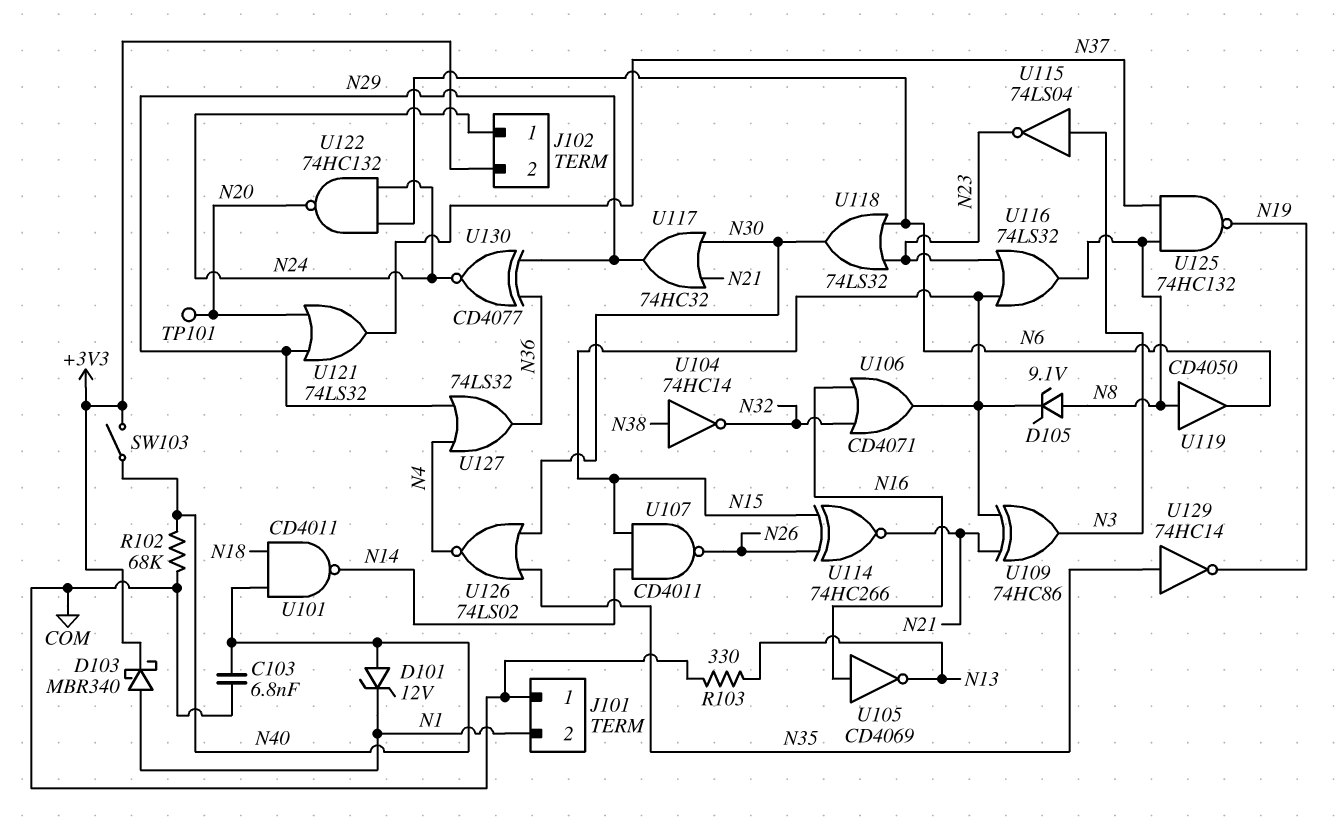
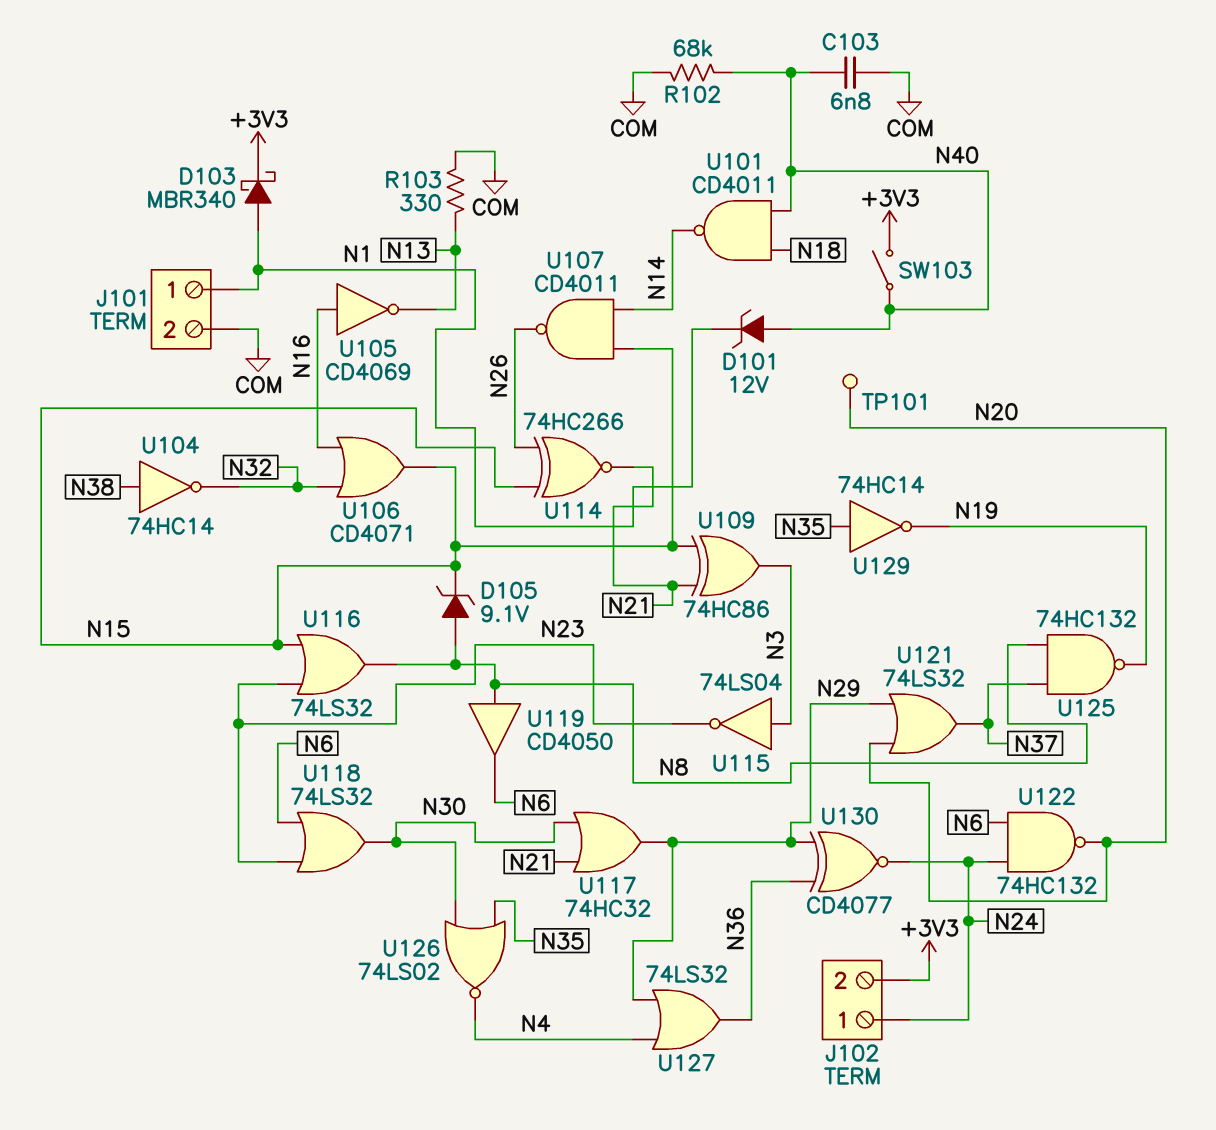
J101 pin 1: COM -> N1
J101 pin 2: N1 -> COM

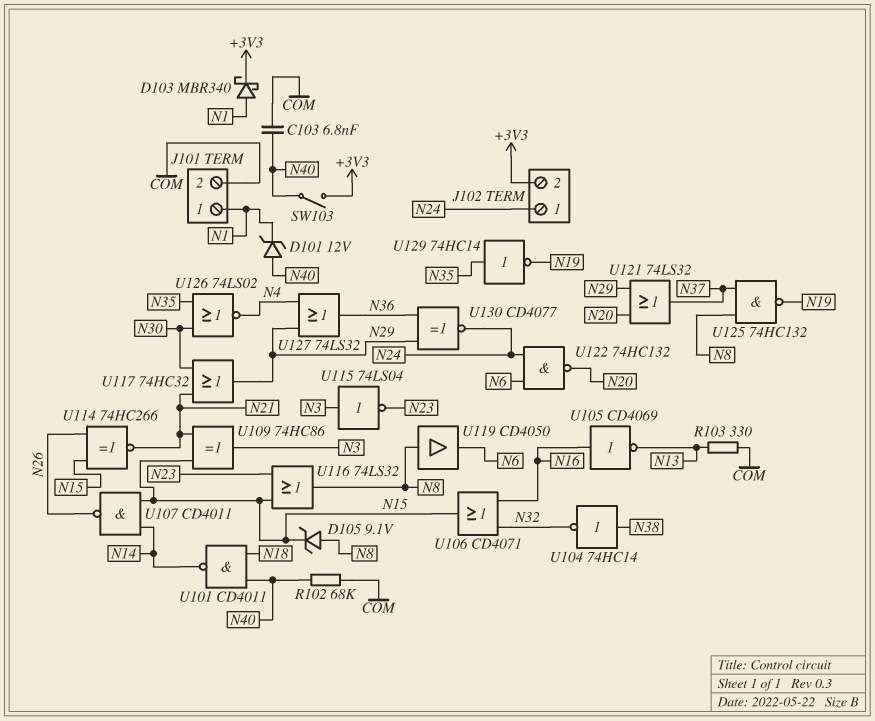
TP101: test point (N20) -> none
U118: OR 74LS32 (in N6, in N23, out N30) -> none

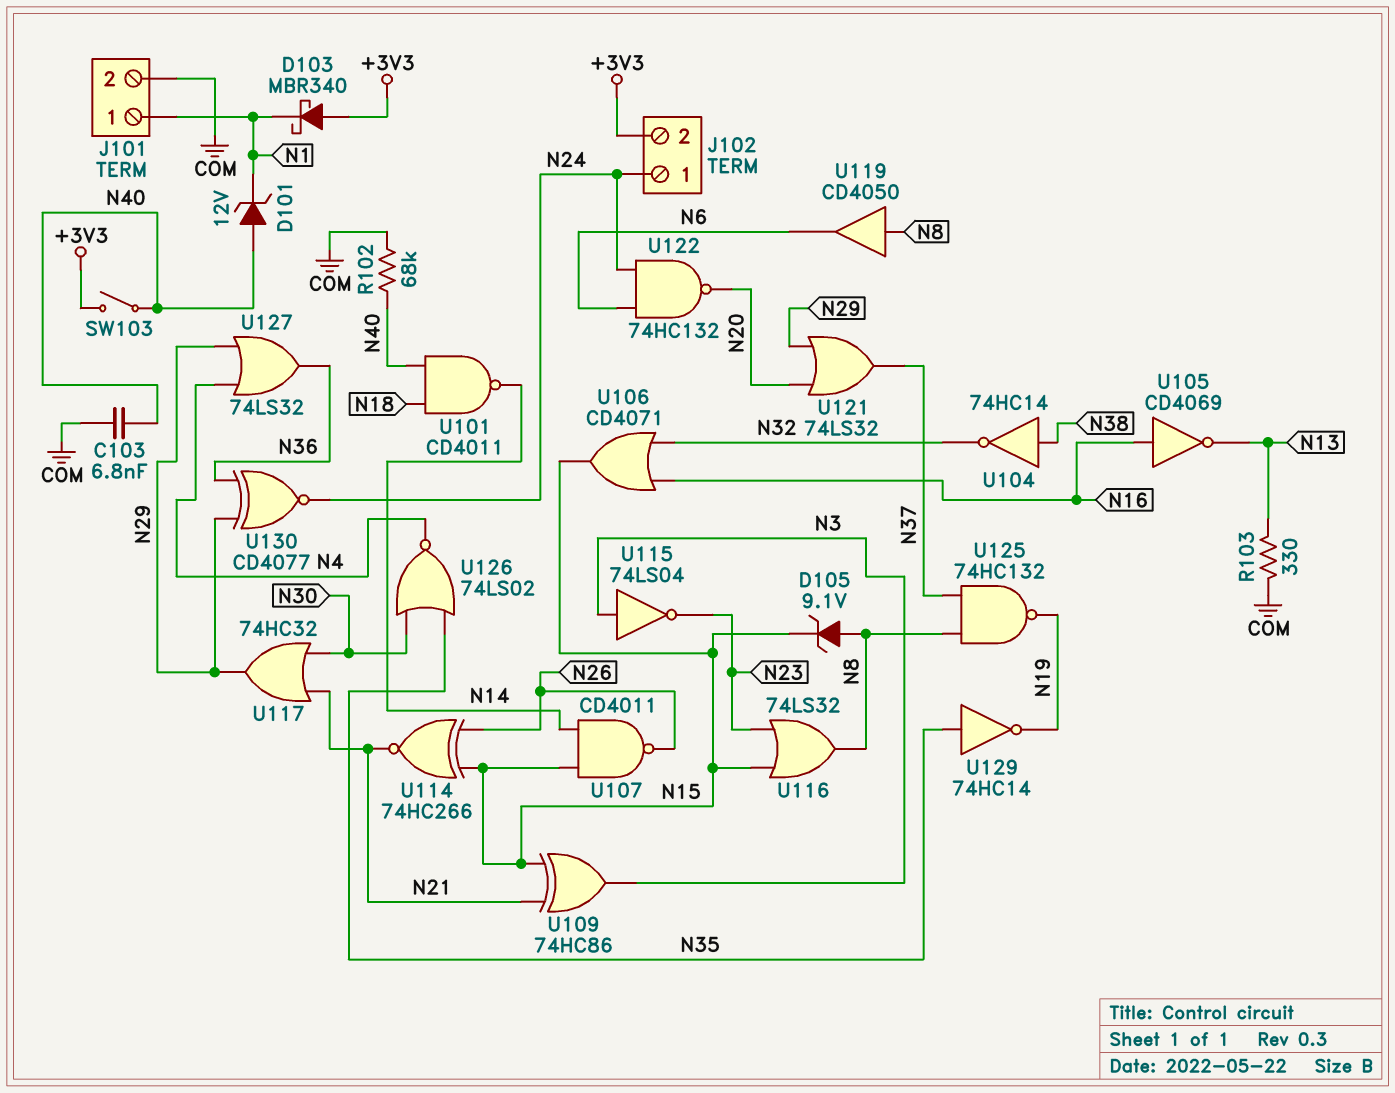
D103: schottky MBR340 (A N1, K +3V3) -> schottky MBR340 (A +3V3, K N1)

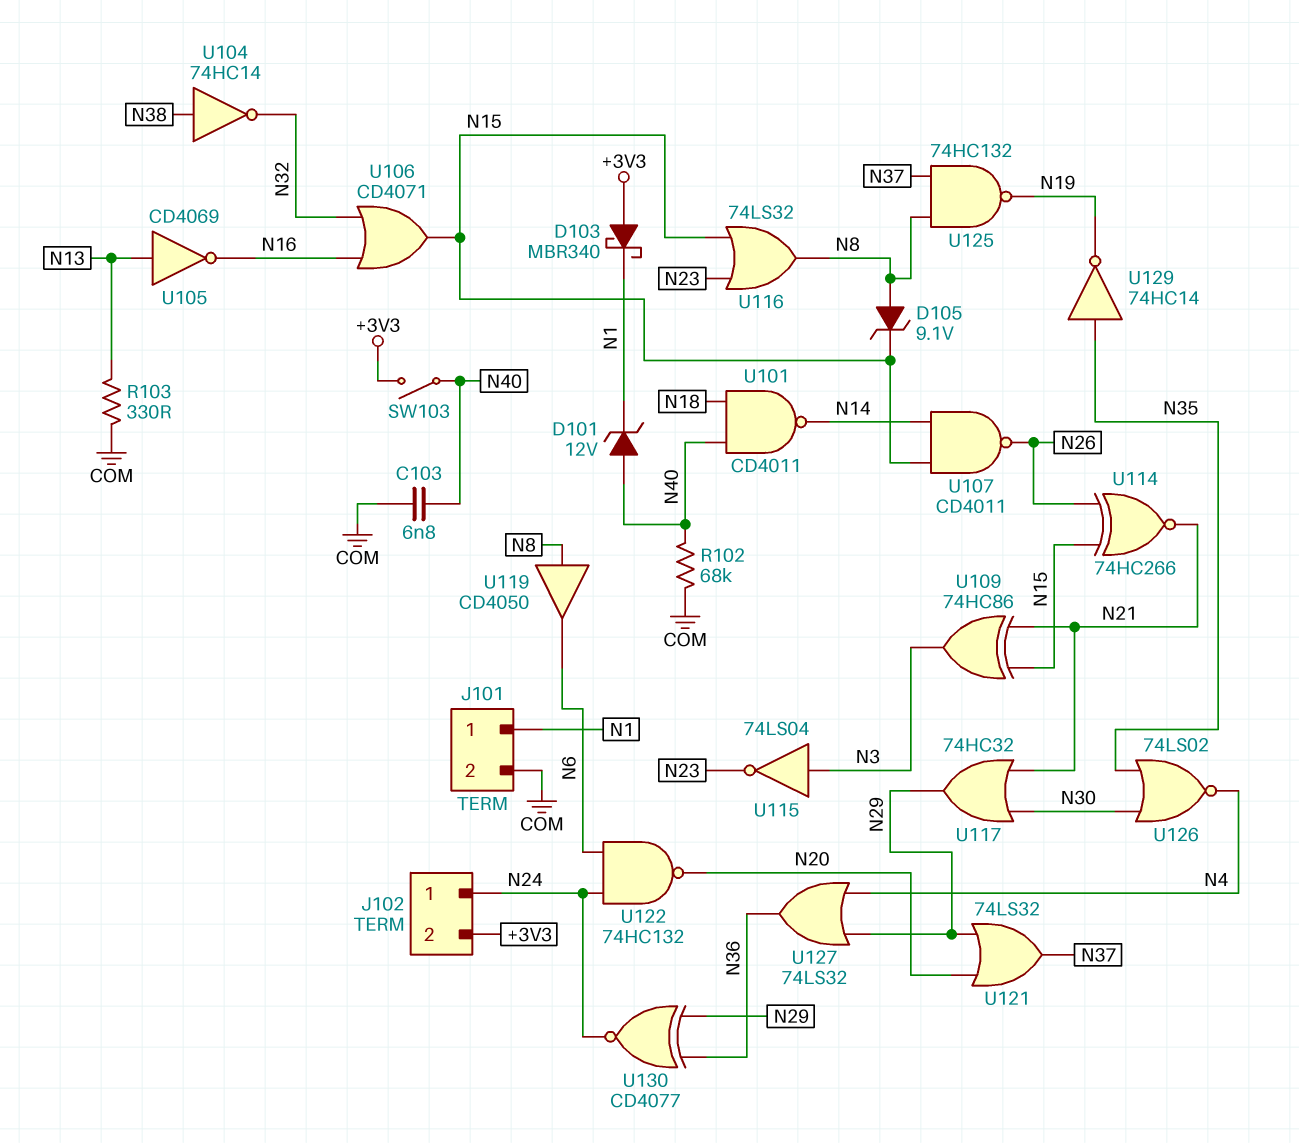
U105: NOT CD4069 (in N16, out N13) -> NOT CD4069 (in N13, out N16)

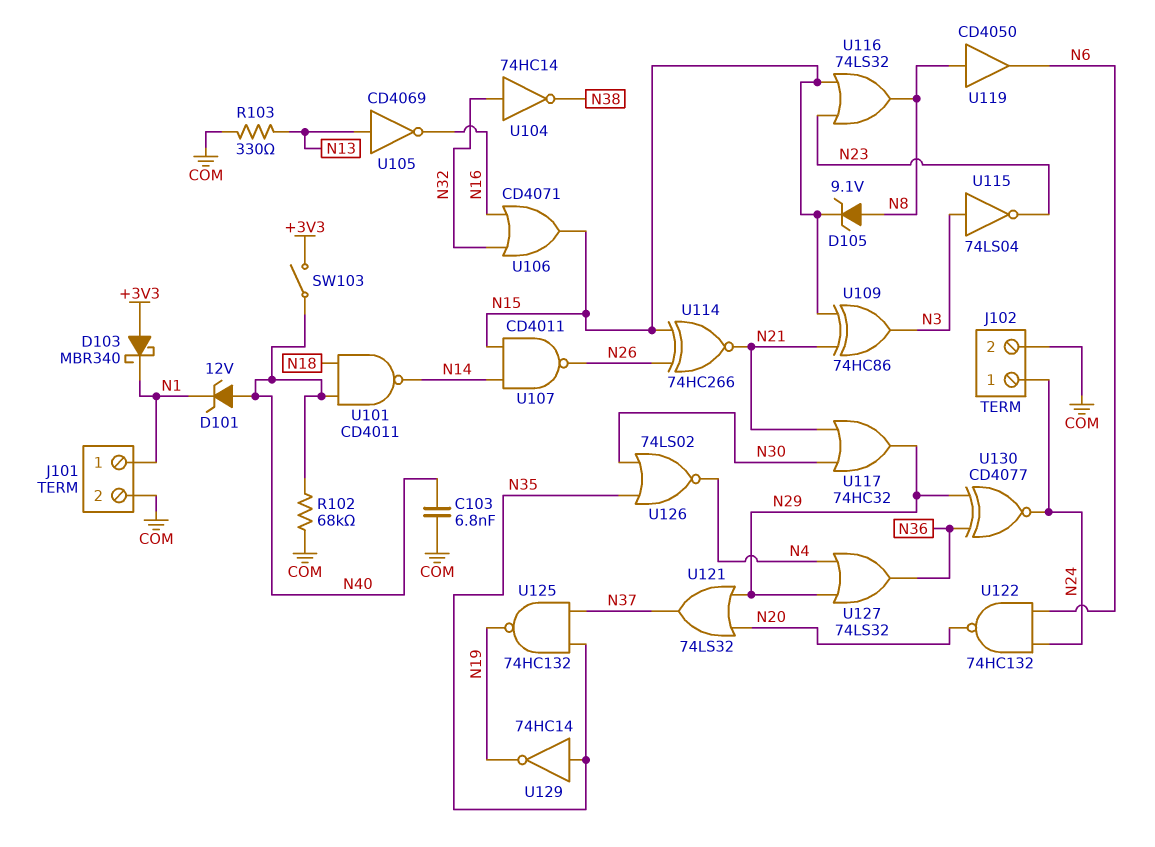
J102 pin 2: +3V3 -> COM
U104: NOT 74HC14 (in N38, out N32) -> NOT 74HC14 (in N32, out N38)
U125: NAND 74HC132 (in N8, in N37, out N19) -> NAND 74HC132 (in N35, in N37, out N19)

